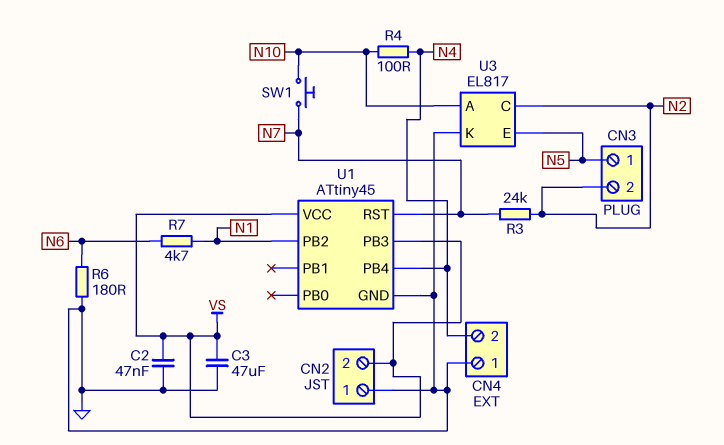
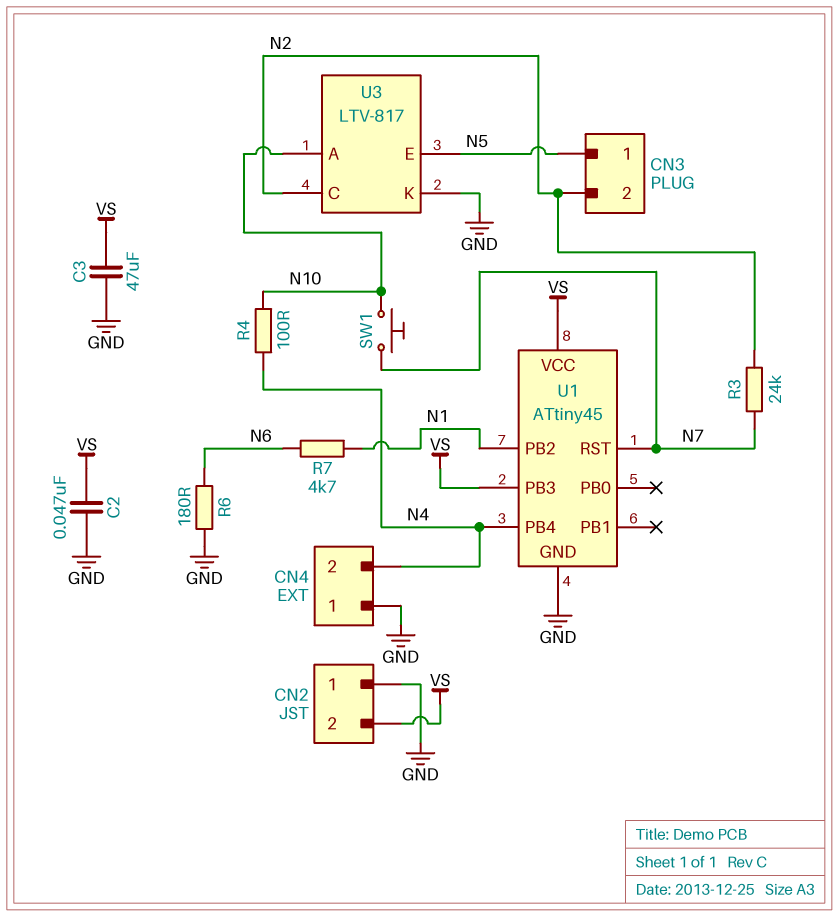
U3: EL817 -> LTV-817

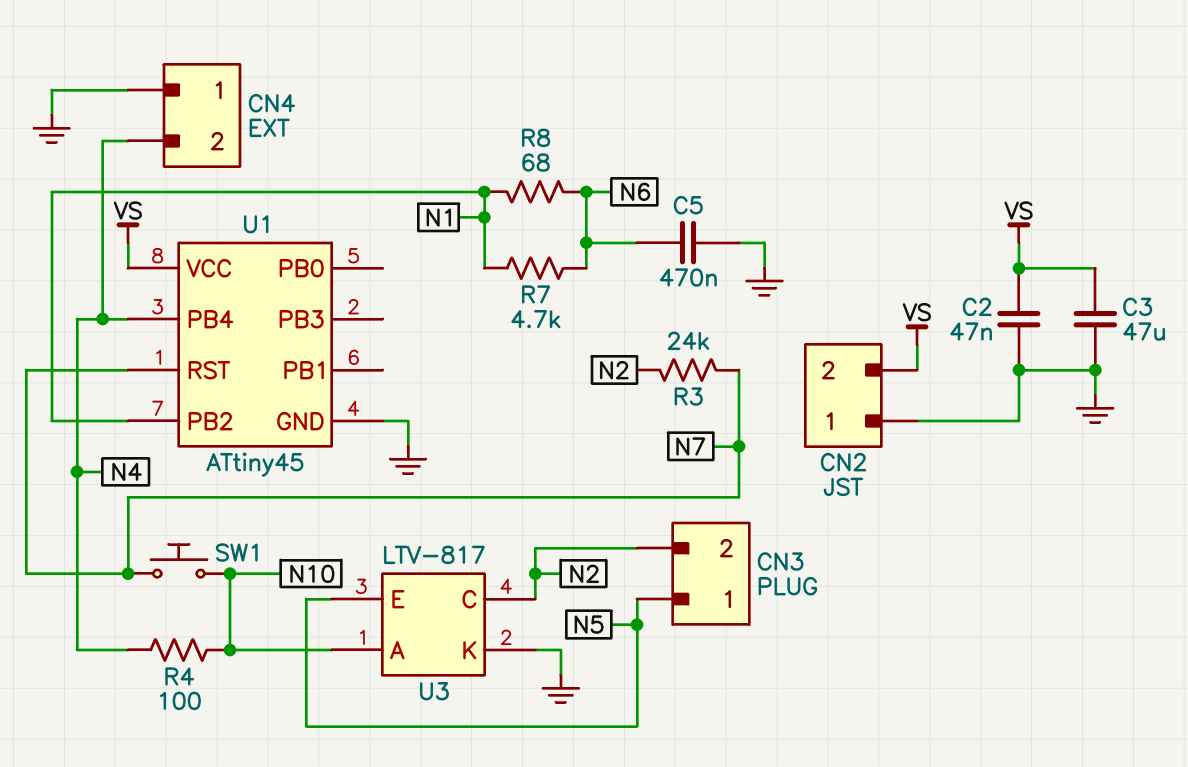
C5: none -> 470nF (GND, N6)
R6: 180 (GND, N6) -> none
R8: none -> 68 (N1, N6)
U1 pin PB3: VS -> none

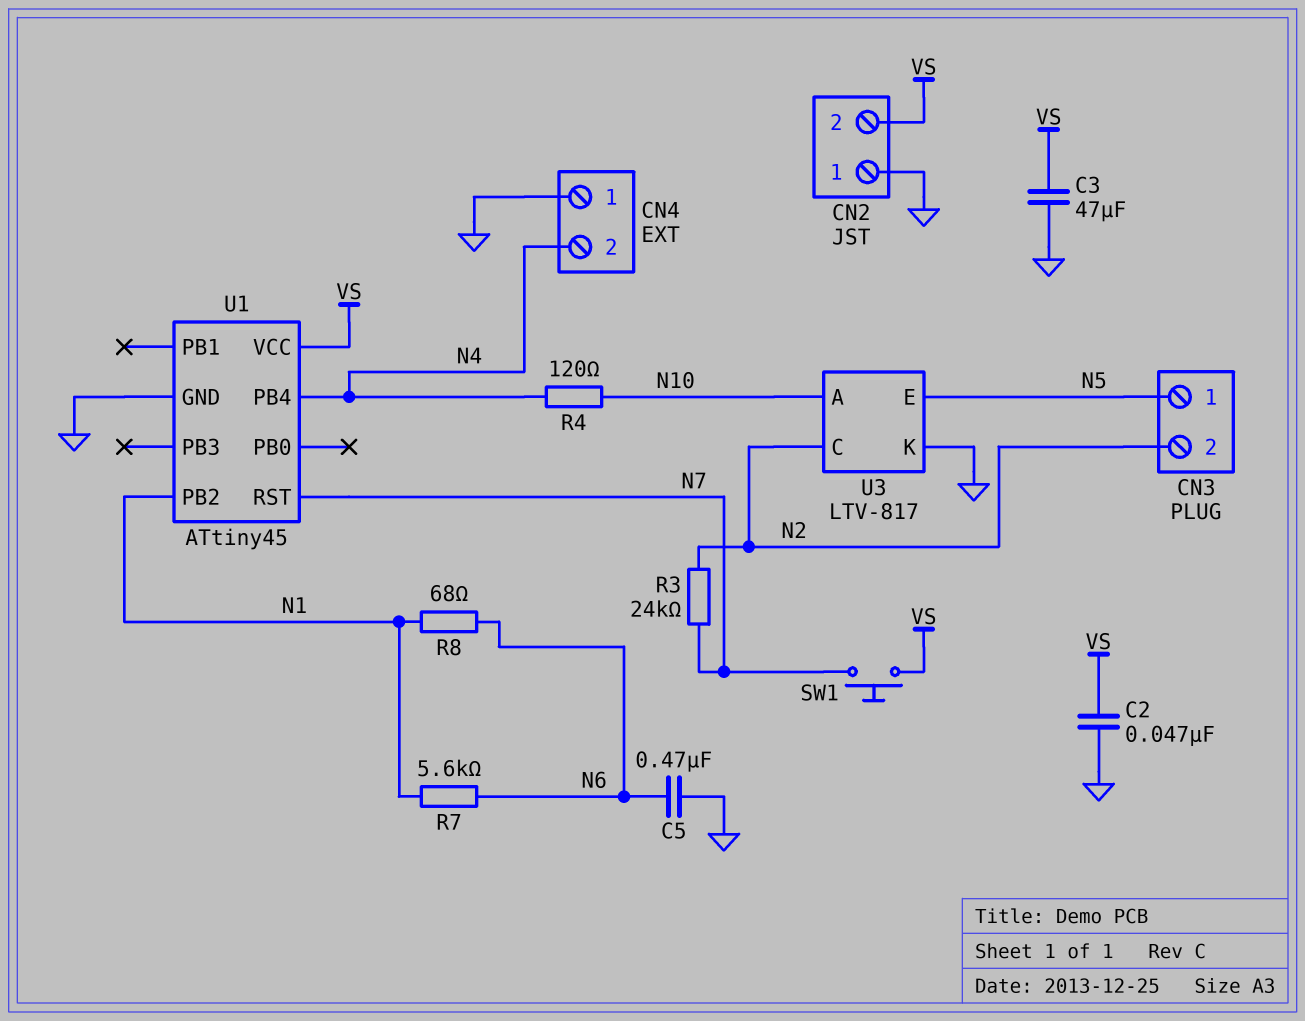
R4: 100 (N4, N10) -> 120 (N4, N10)
R7: 4.7k (N1, N6) -> 5.6k (N1, N6)
SW1: button (N7, N10) -> button (N7, VS)

